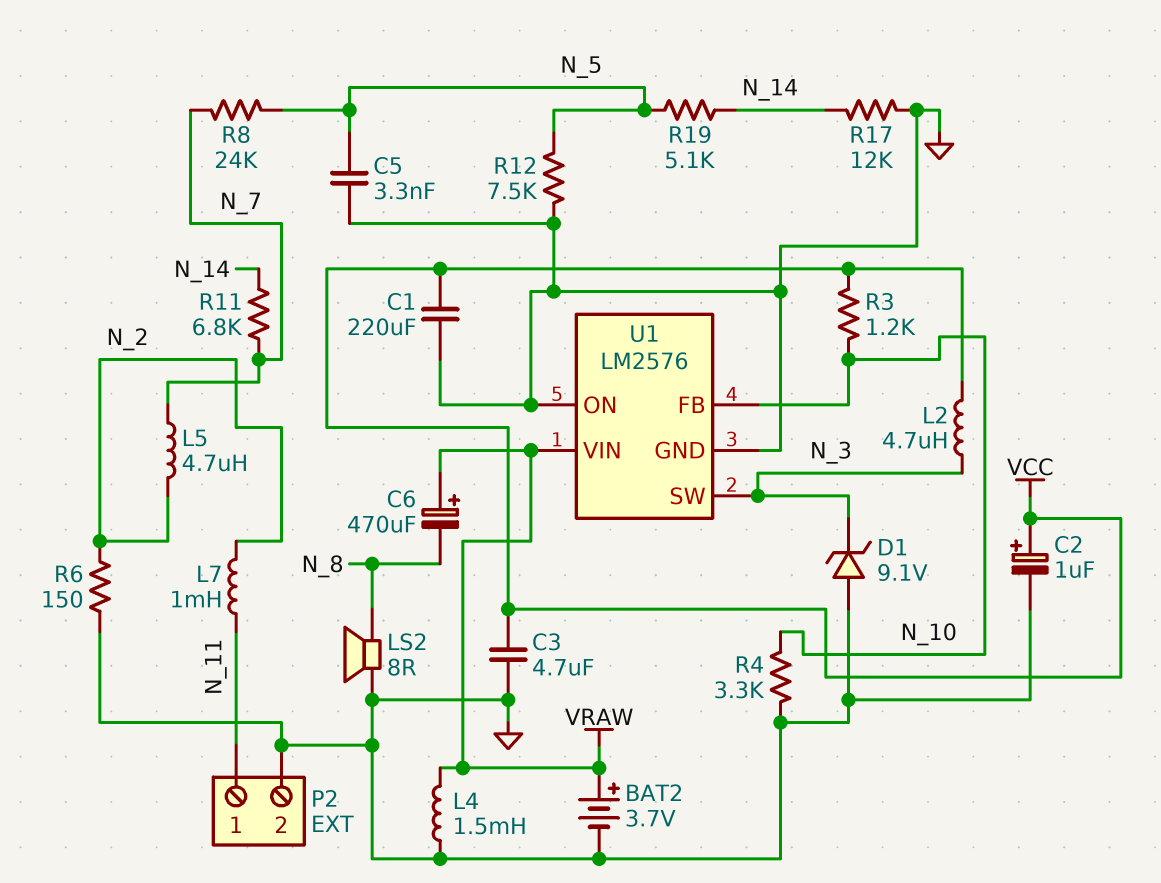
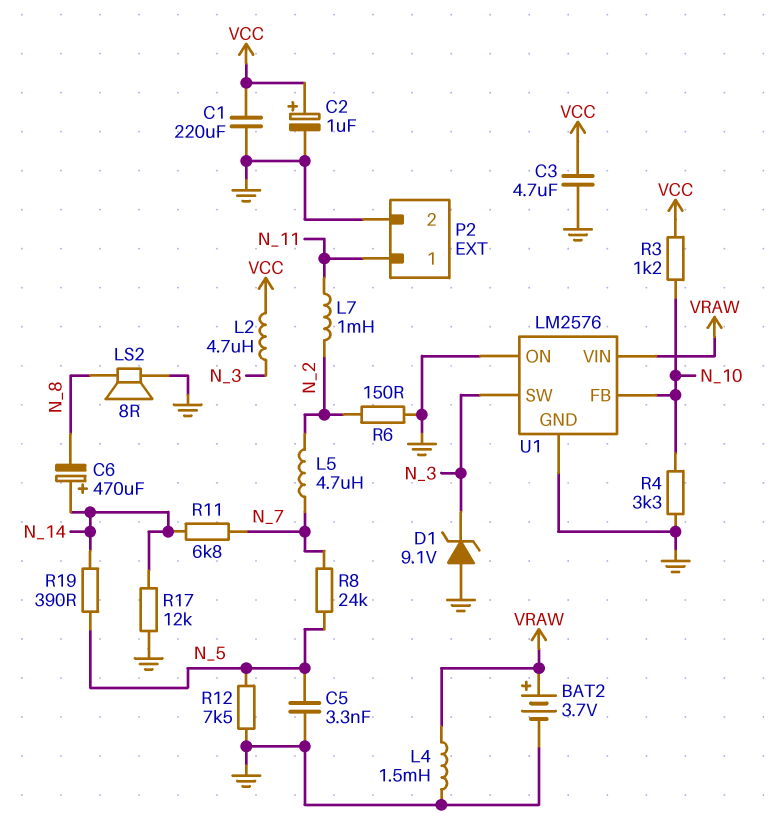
C6: 470uF (plus VRAW, minus N_8) -> 470uF (plus N_14, minus N_8)
R19: 5.1k (N_5, N_14) -> 390 (N_5, N_14)

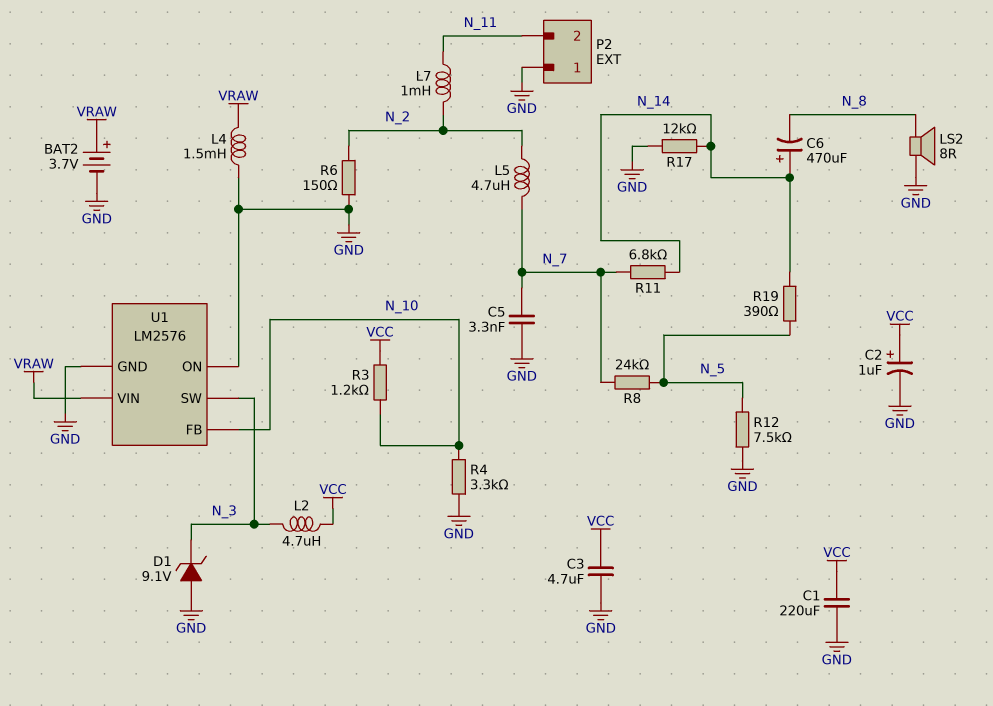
C5: 3.3nF (GND, N_5) -> 3.3nF (GND, N_7)
P2 pin 1: N_11 -> GND
P2 pin 2: GND -> N_11

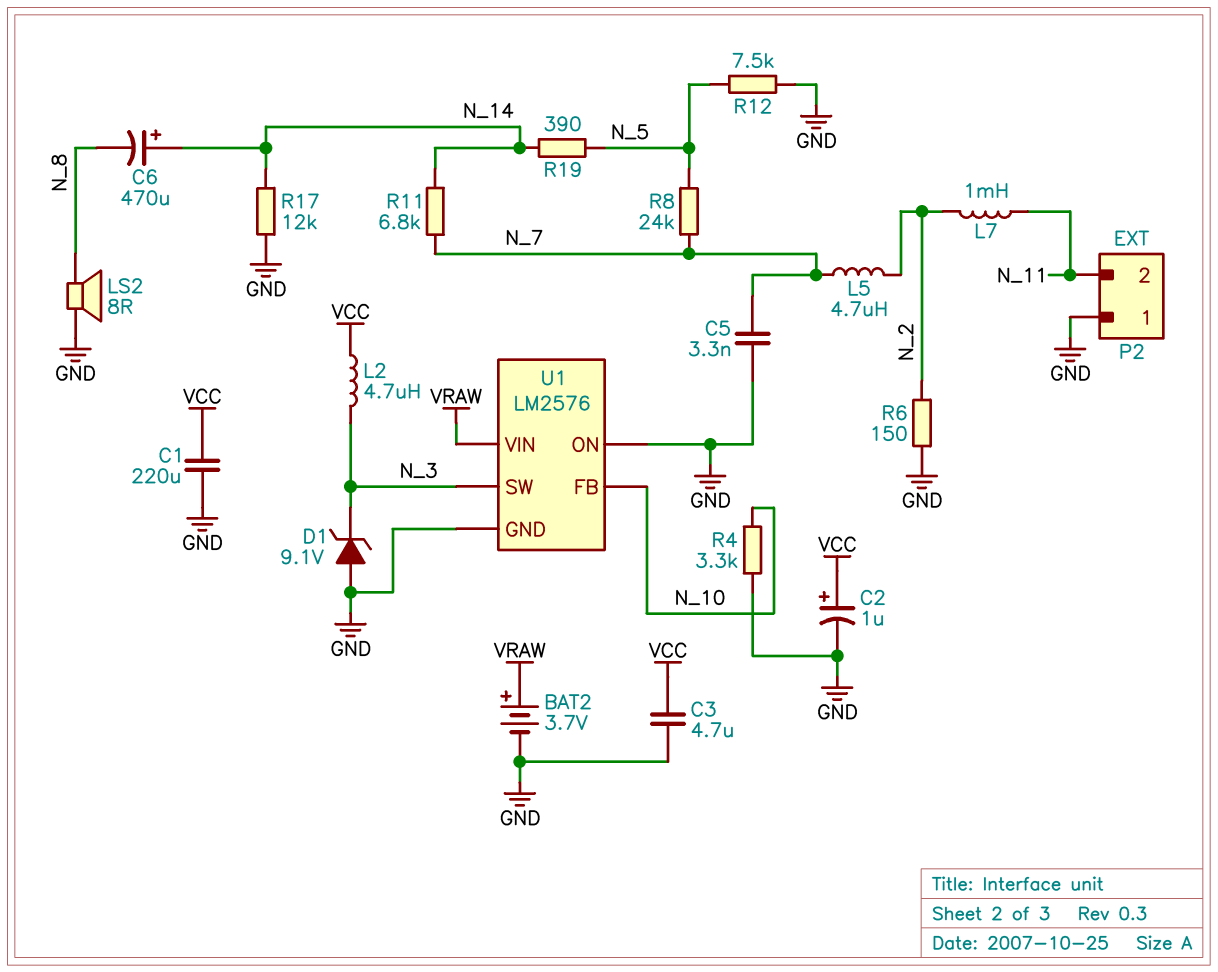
L4: 1.5mH (GND, VRAW) -> none
R3: 1.2k (N_10, VCC) -> none

